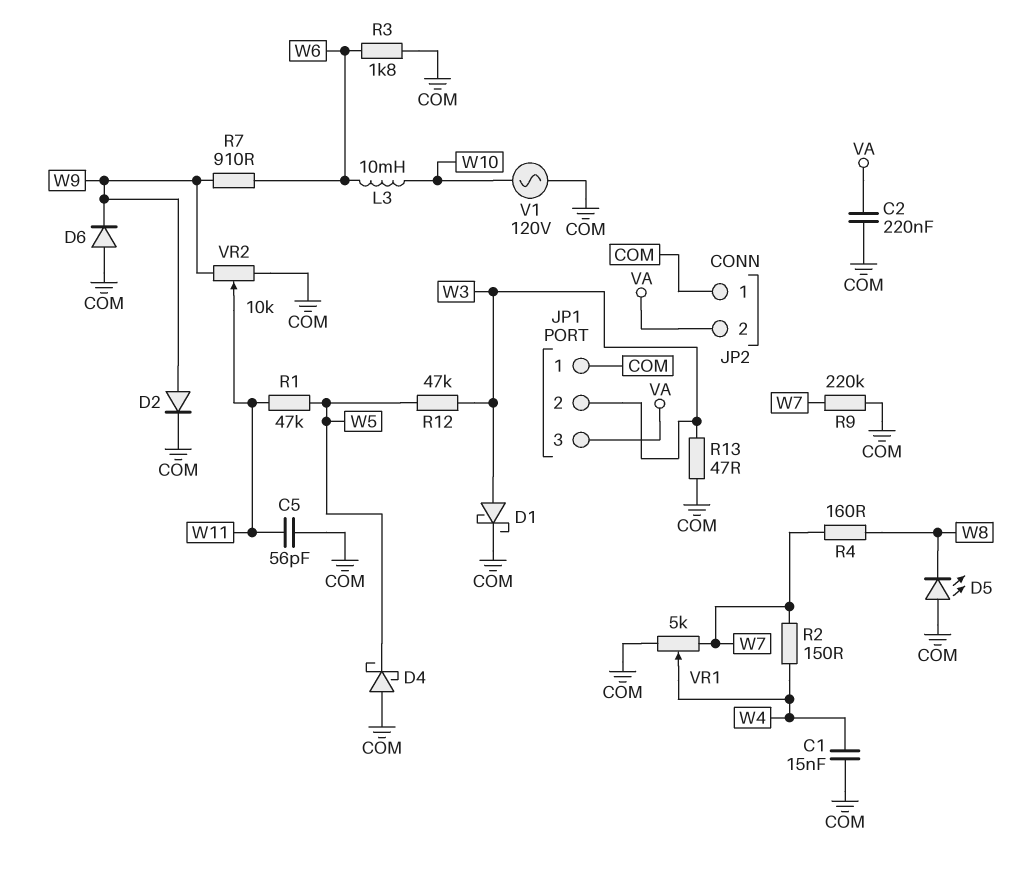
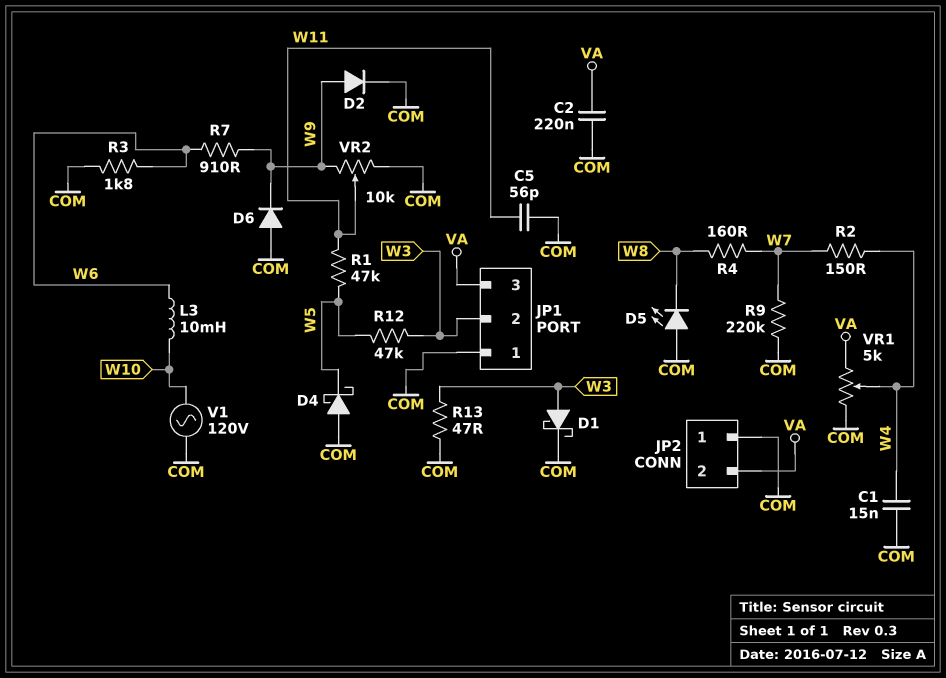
VR1: 5k (COM, W7, wiper W4) -> 5k (COM, VA, wiper W4)

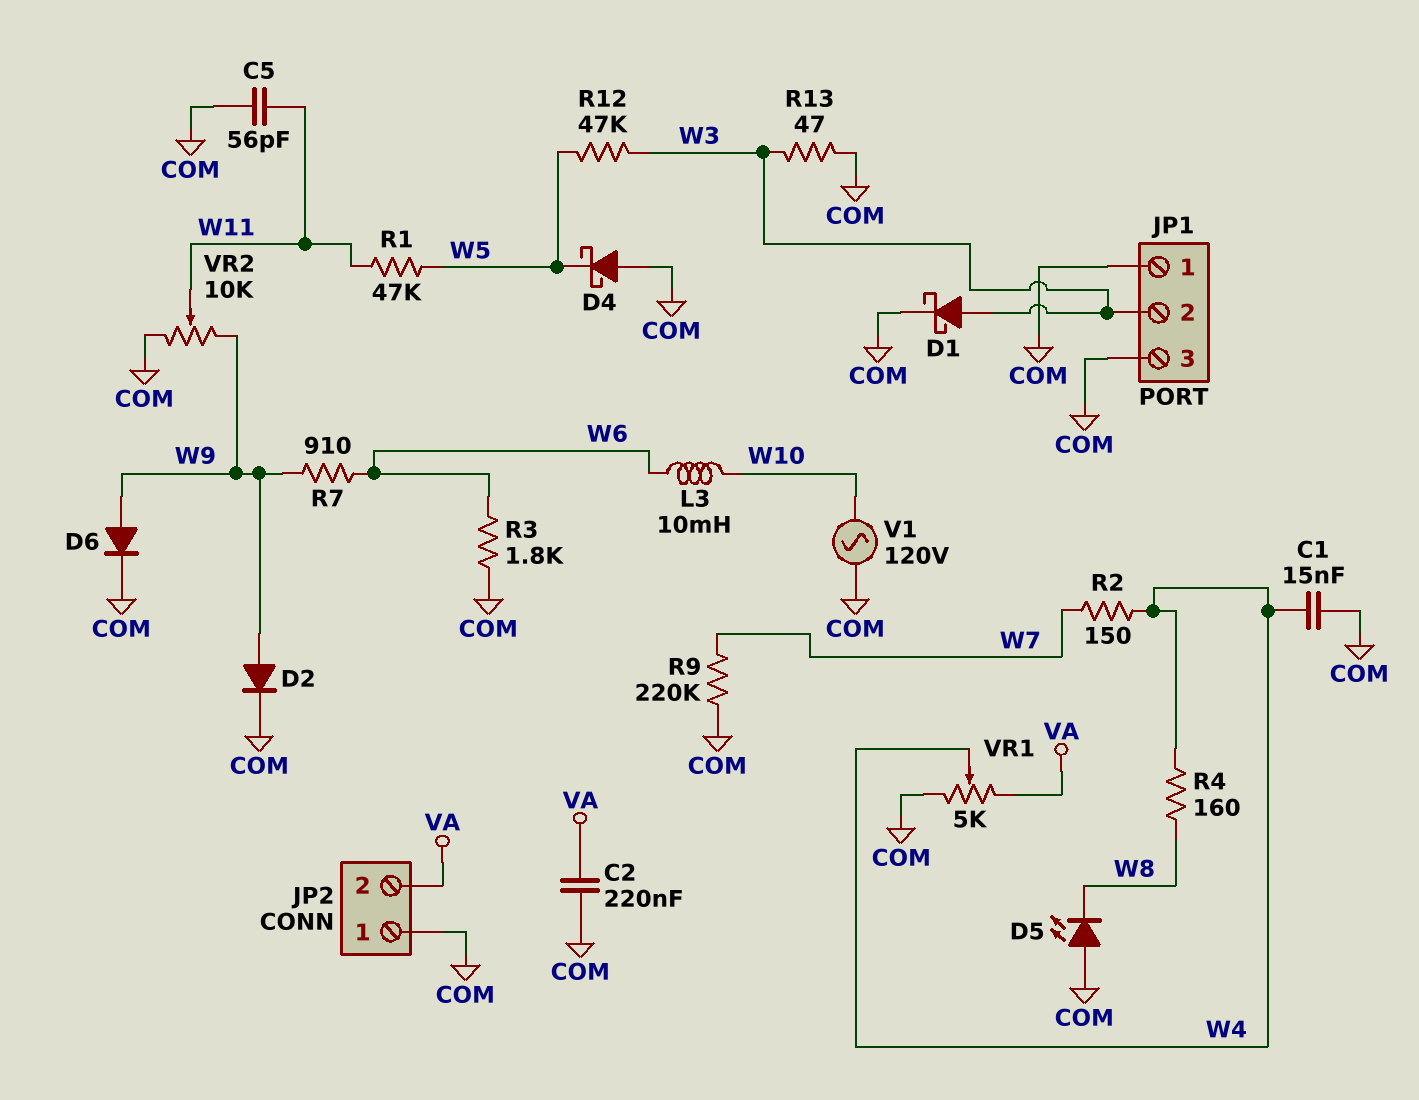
D6: diode (A COM, K W9) -> diode (A W9, K COM)
JP1 pin 3: VA -> COM
R4: 160 (W7, W8) -> 160 (W4, W8)

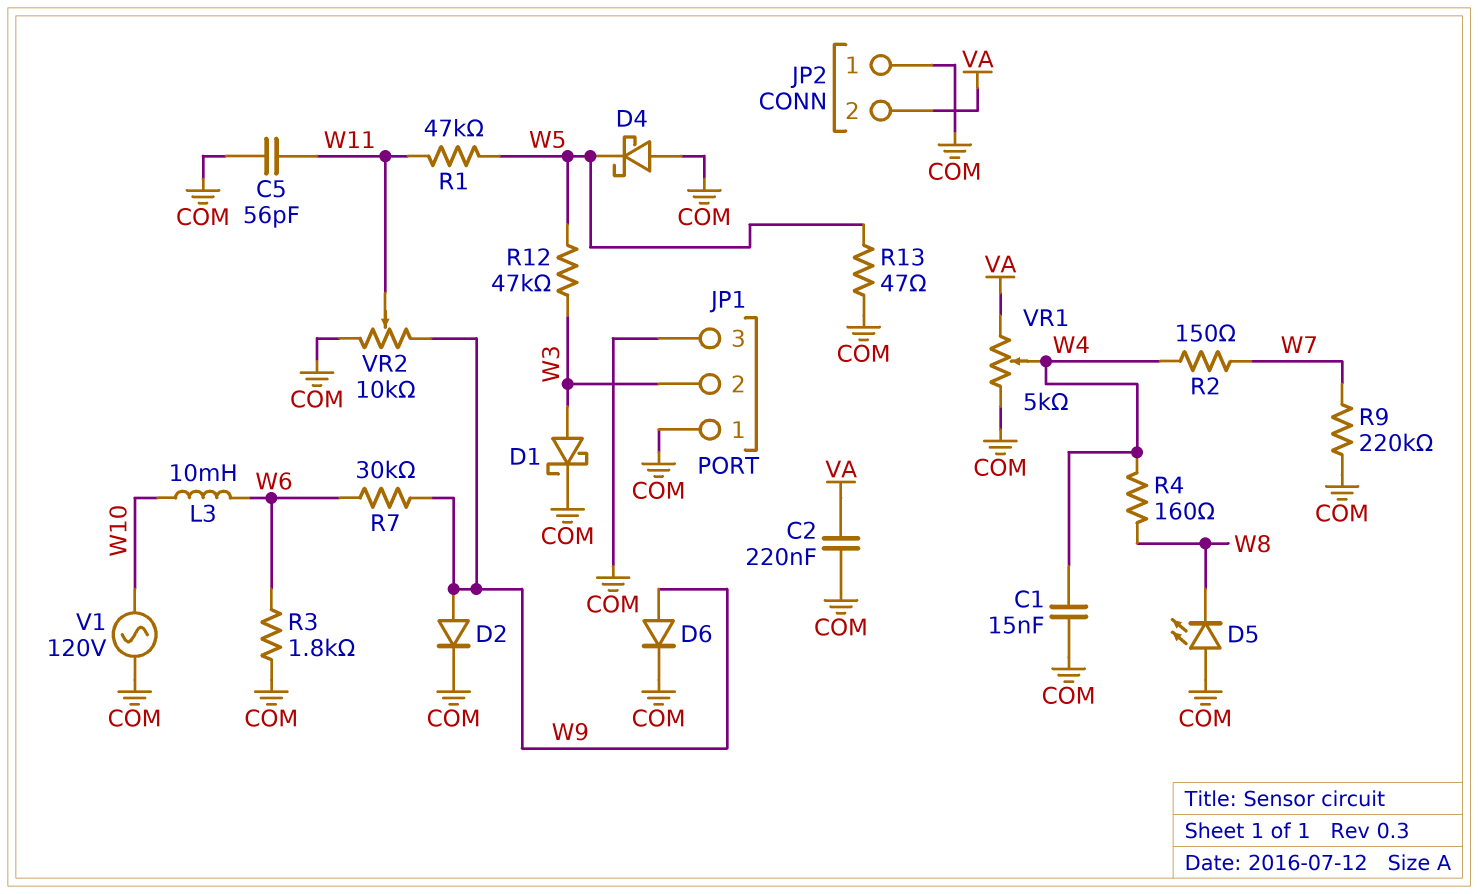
R7: 910 (W6, W9) -> 30k (W6, W9)
R13: 47 (COM, W3) -> 47 (COM, W5)

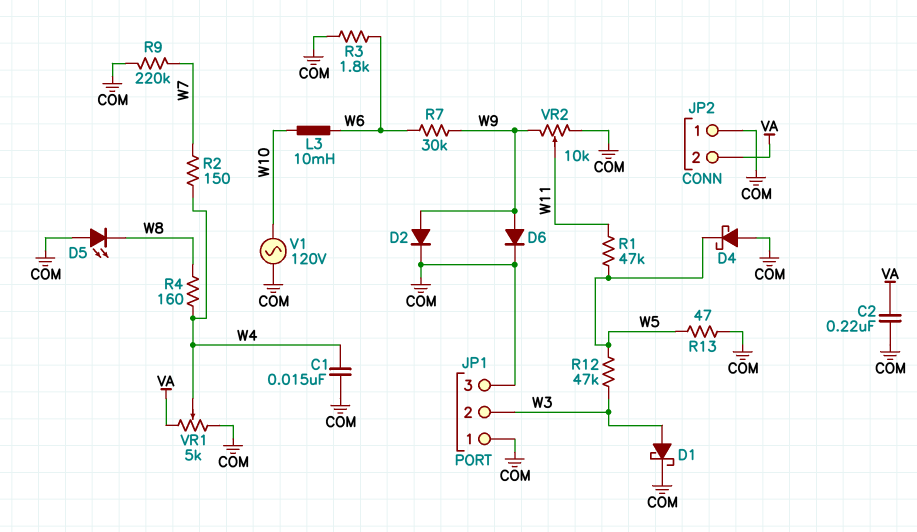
C5: 56pF (COM, W11) -> none

